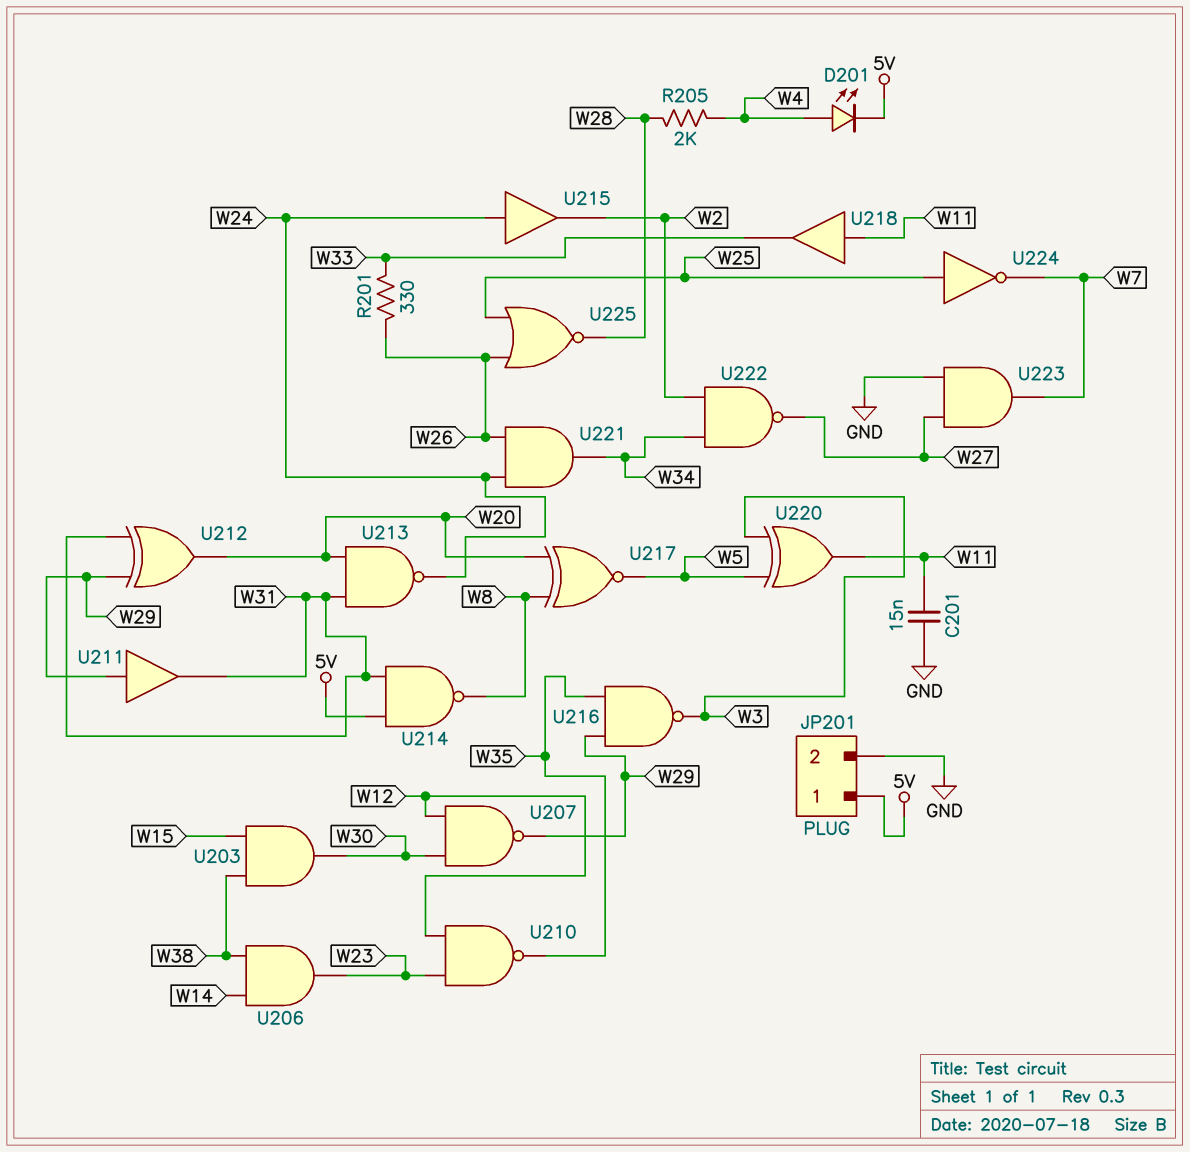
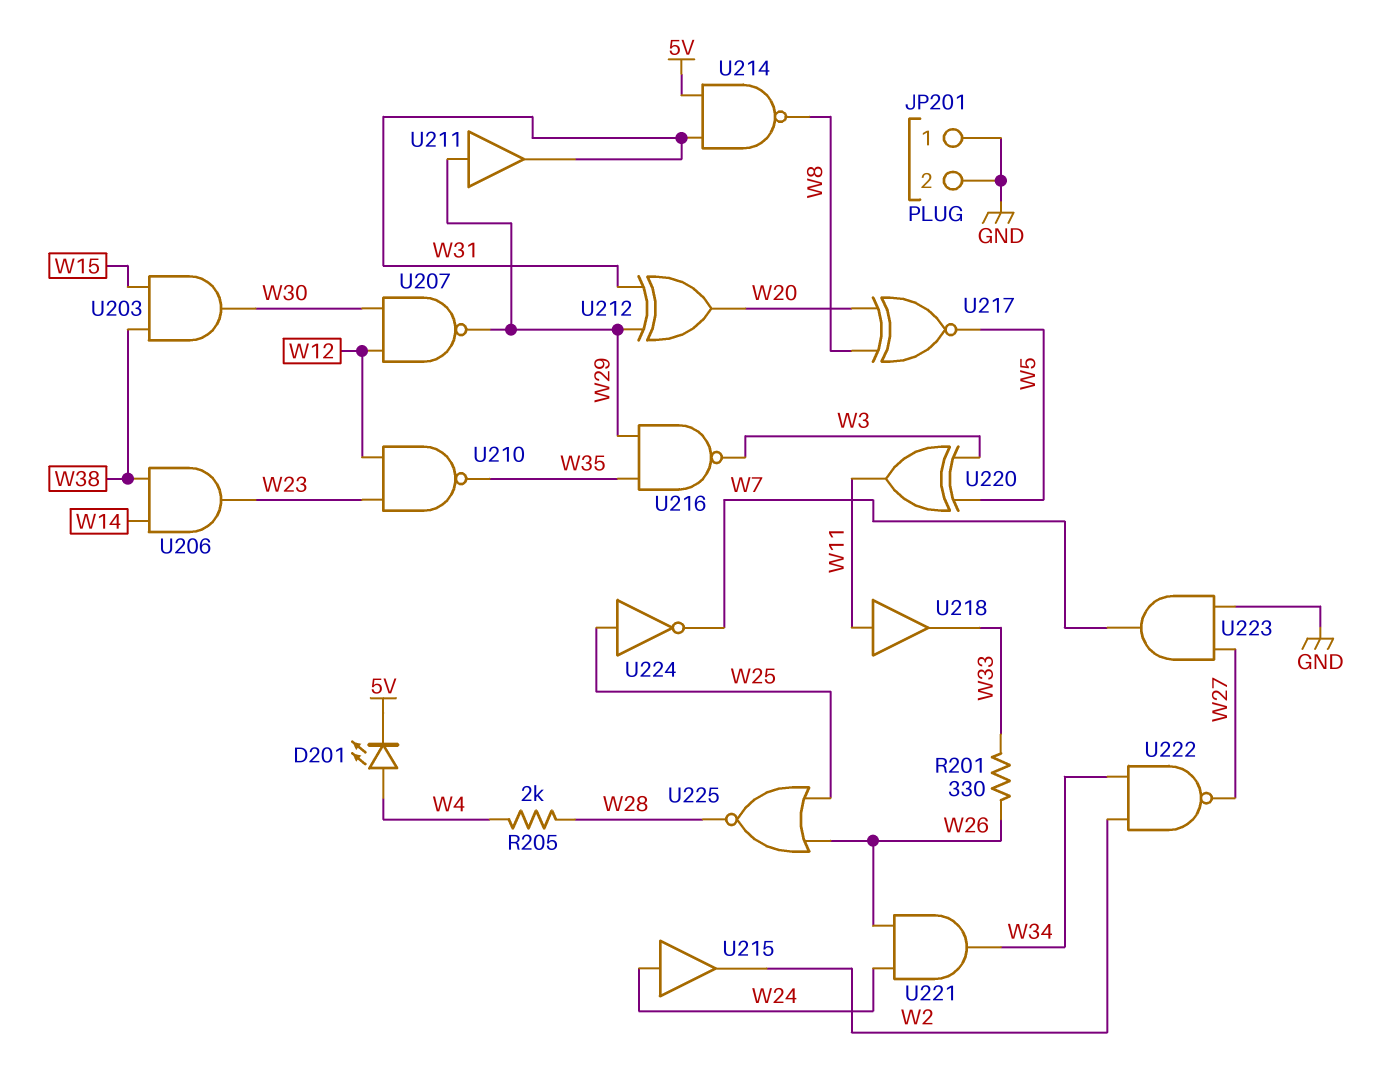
C201: 15nF (GND, W11) -> none
JP201 pin 1: 5V -> GND
U213: NAND (in W20, in W31, out W24) -> none

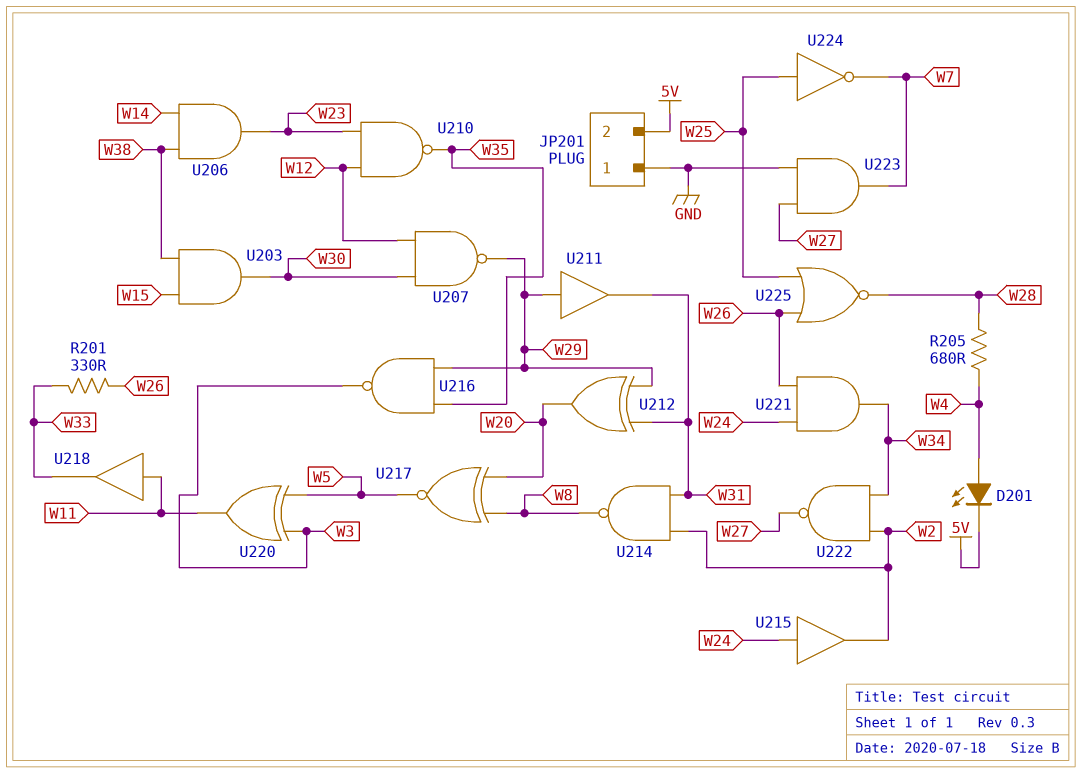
JP201 pin 2: GND -> 5V
R205: 2k (W4, W28) -> 680 (W4, W28)
U214: NAND (in 5V, in W31, out W8) -> NAND (in W2, in W31, out W8)

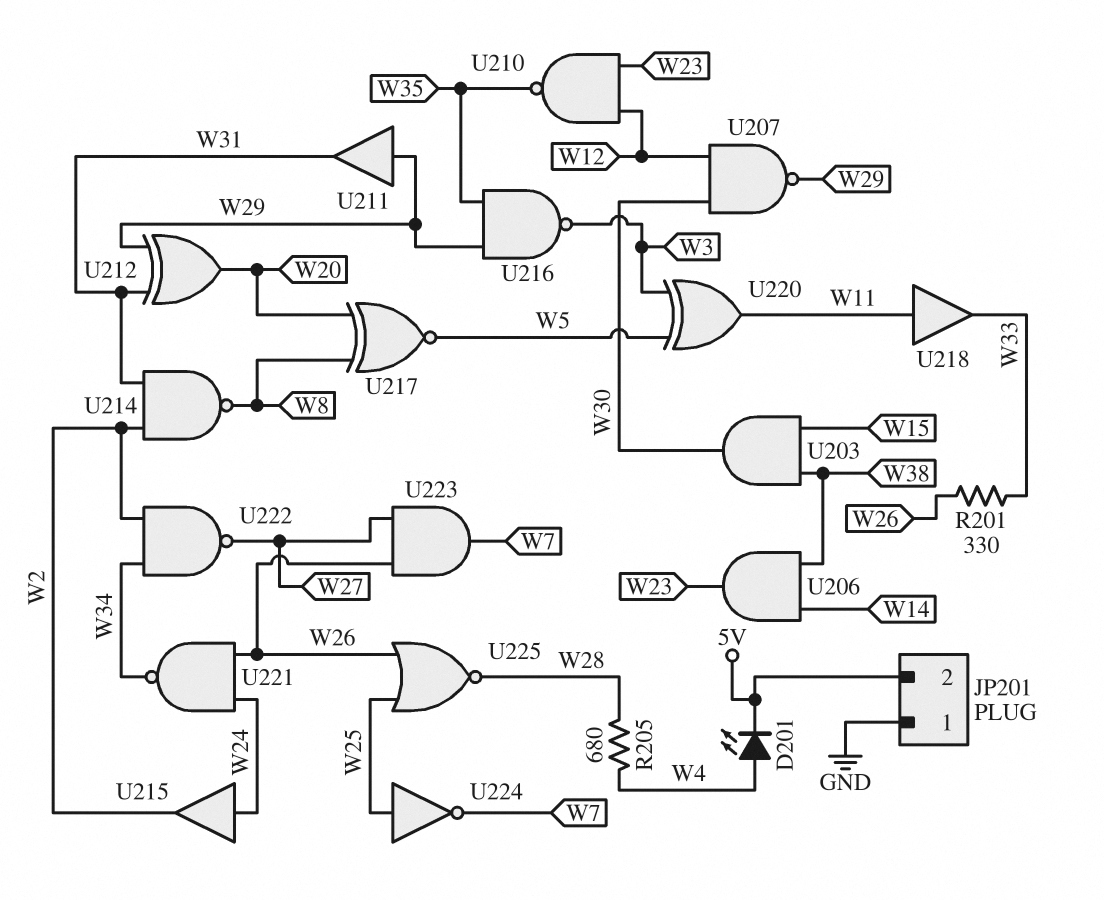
U221: AND (in W24, in W26, out W34) -> NAND (in W24, in W26, out W34)
U223: AND (in GND, in W27, out W7) -> AND (in W26, in W27, out W7)

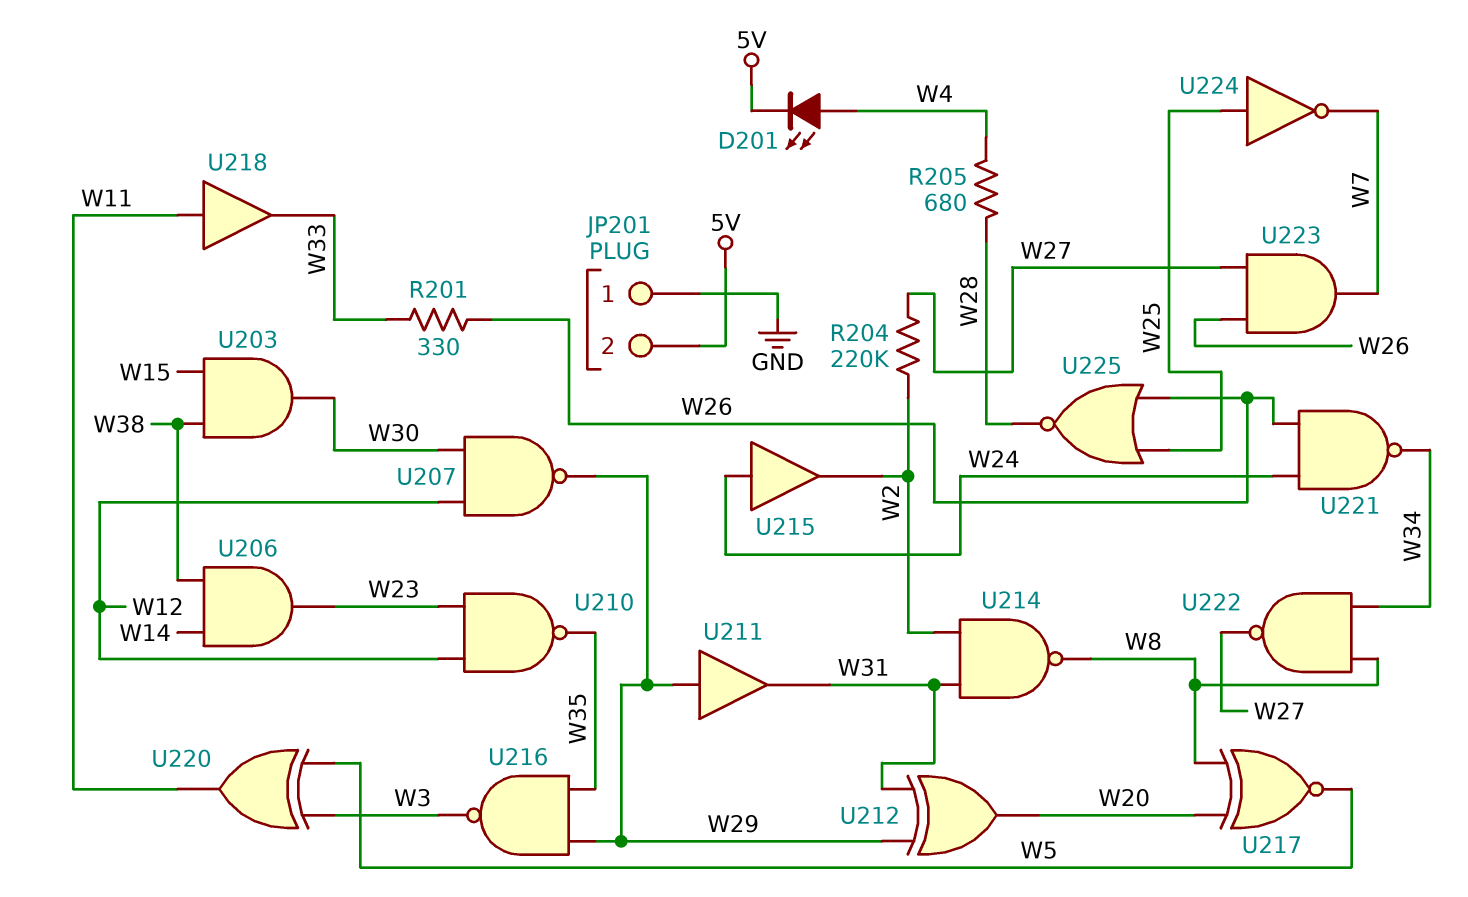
R204: none -> 220k (W2, W27)
U222: NAND (in W2, in W34, out W27) -> NAND (in W8, in W34, out W27)

